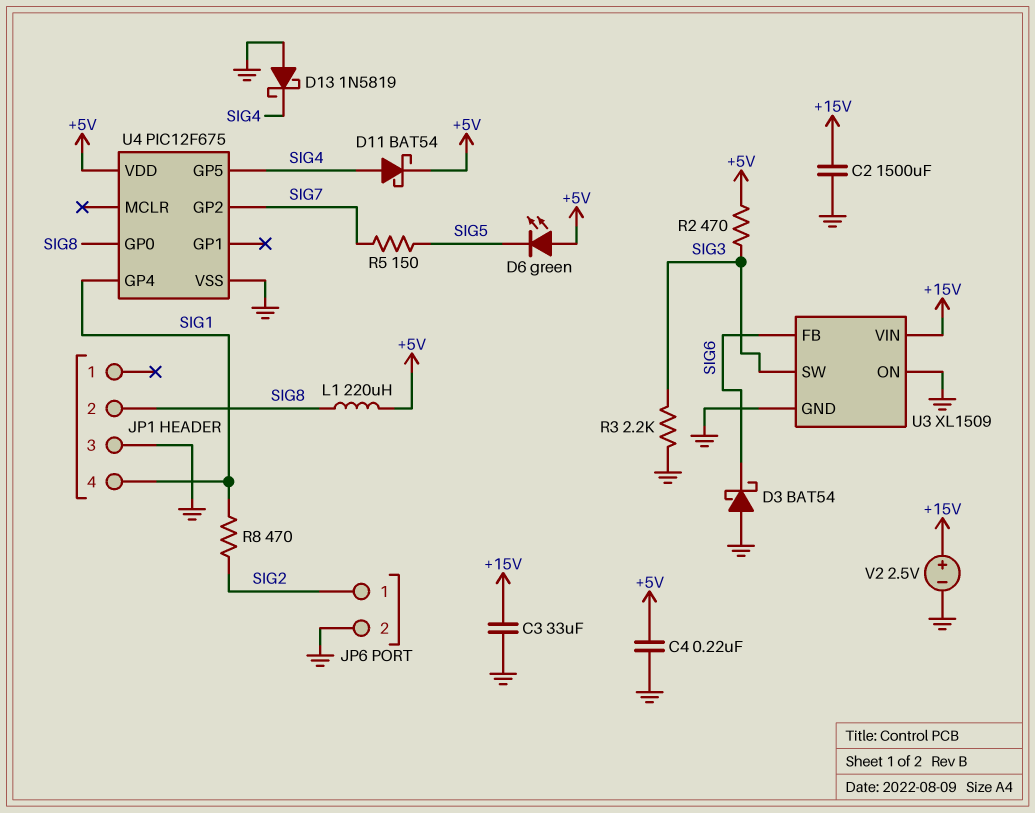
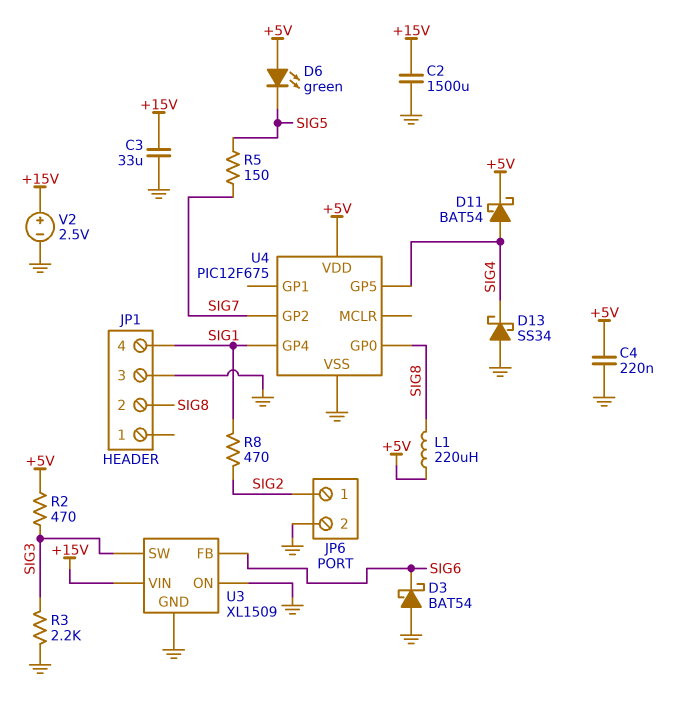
D13: schottky 1N5819 (A GND, K SIG4) -> schottky SS34 (A GND, K SIG4)

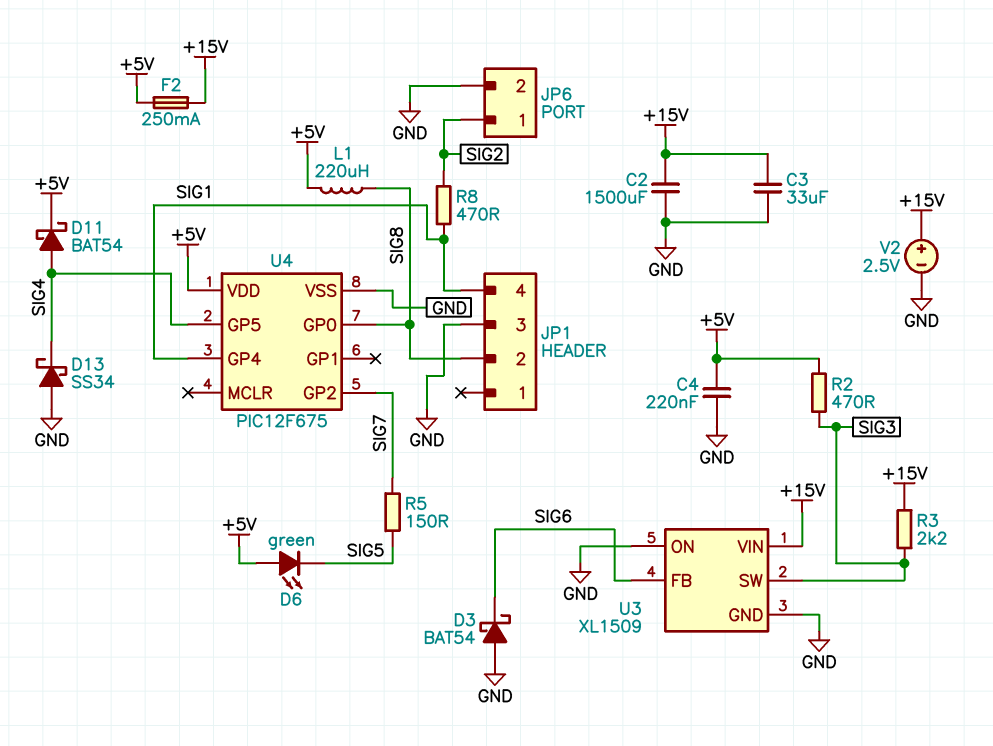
F2: none -> 250mA (+5V, +15V)
R3: 2.2k (GND, SIG3) -> 2.2k (+15V, SIG3)

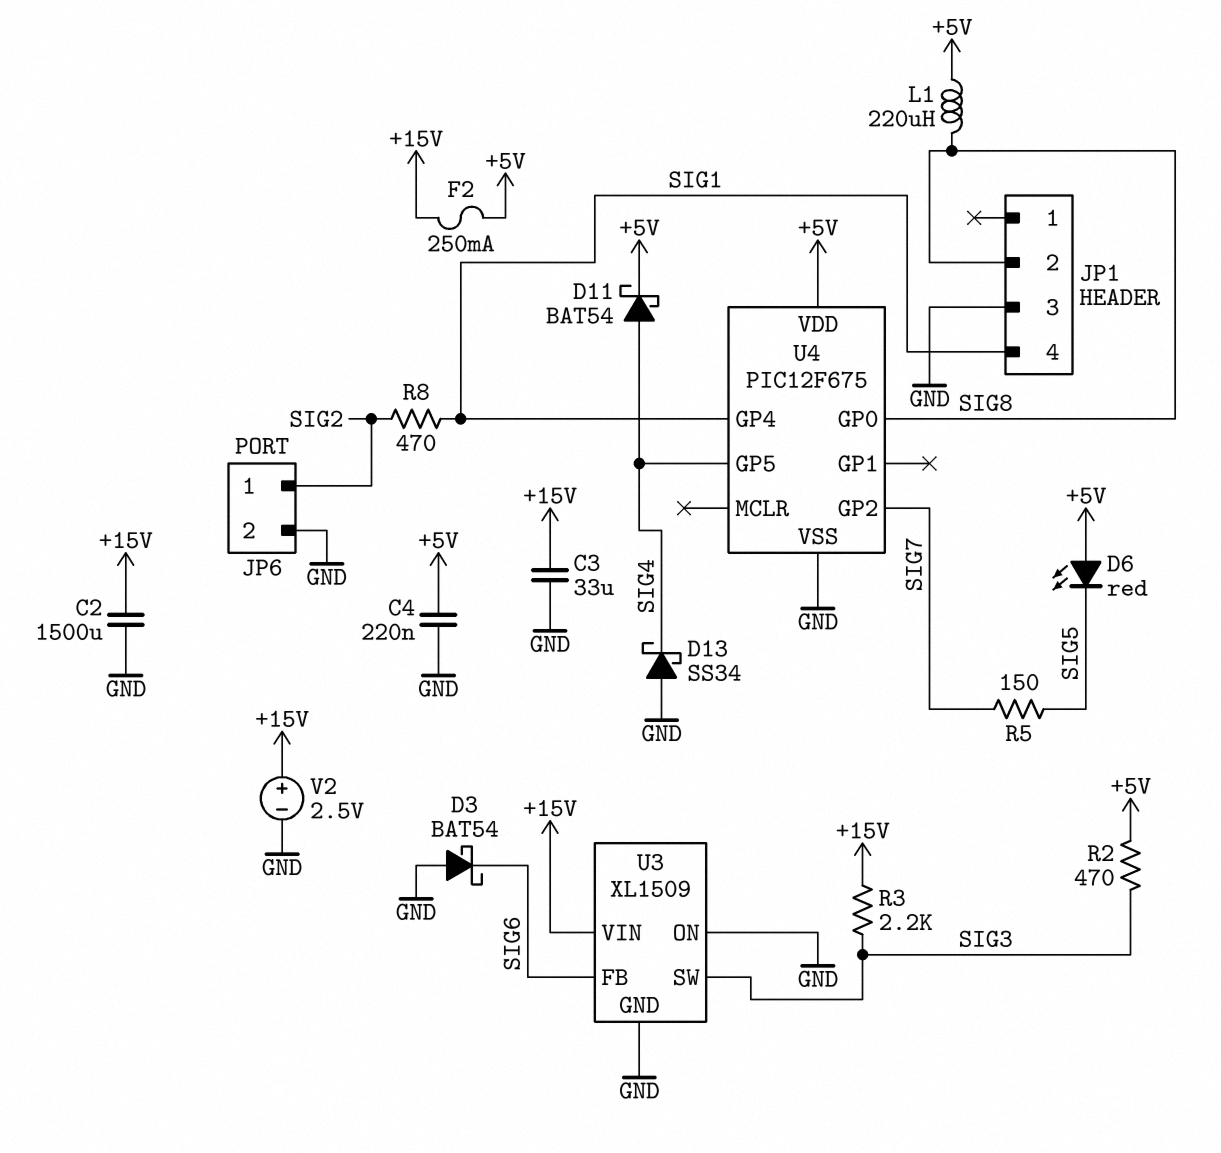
D6: LED green (A +5V, K SIG5) -> LED red (A +5V, K SIG5)

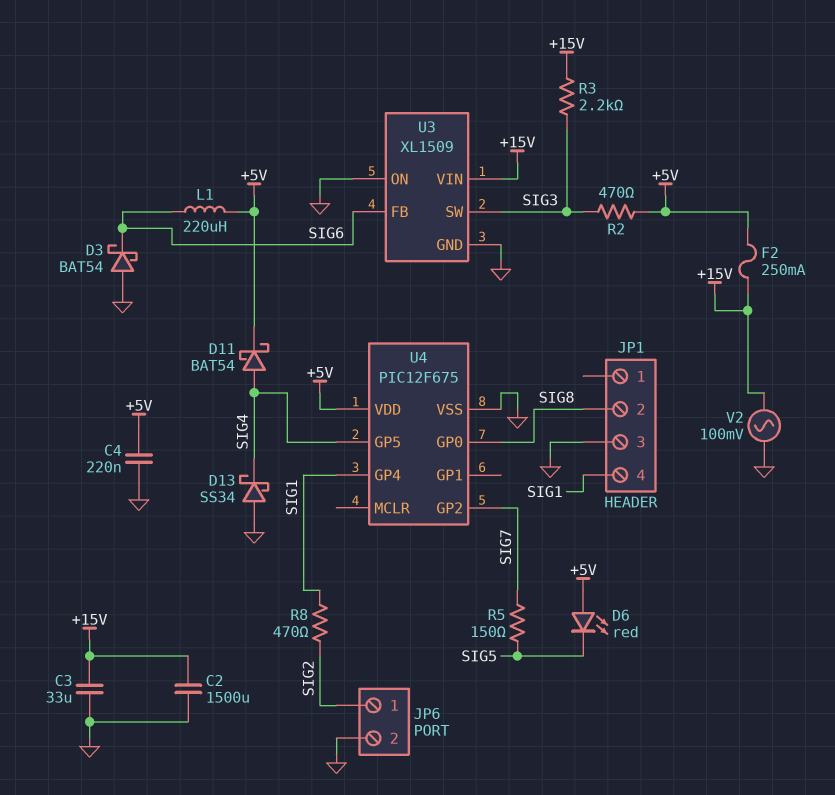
L1: 220uH (+5V, SIG8) -> 220uH (+5V, SIG6)
V2: 2.5V (plus +15V, minus GND) -> AC 100mV (+15V, GND)

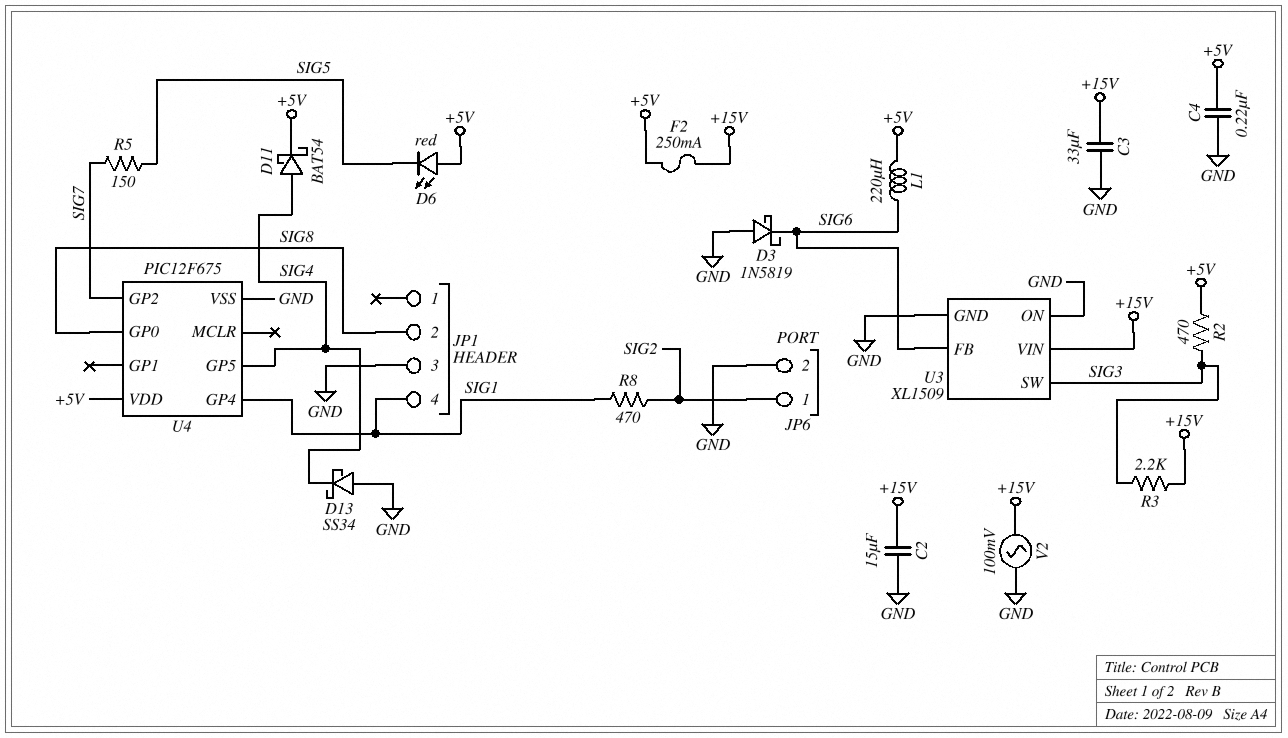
C2: 1500uF (+15V, GND) -> 15uF (+15V, GND)
D3: schottky BAT54 (A GND, K SIG6) -> schottky 1N5819 (A GND, K SIG6)

